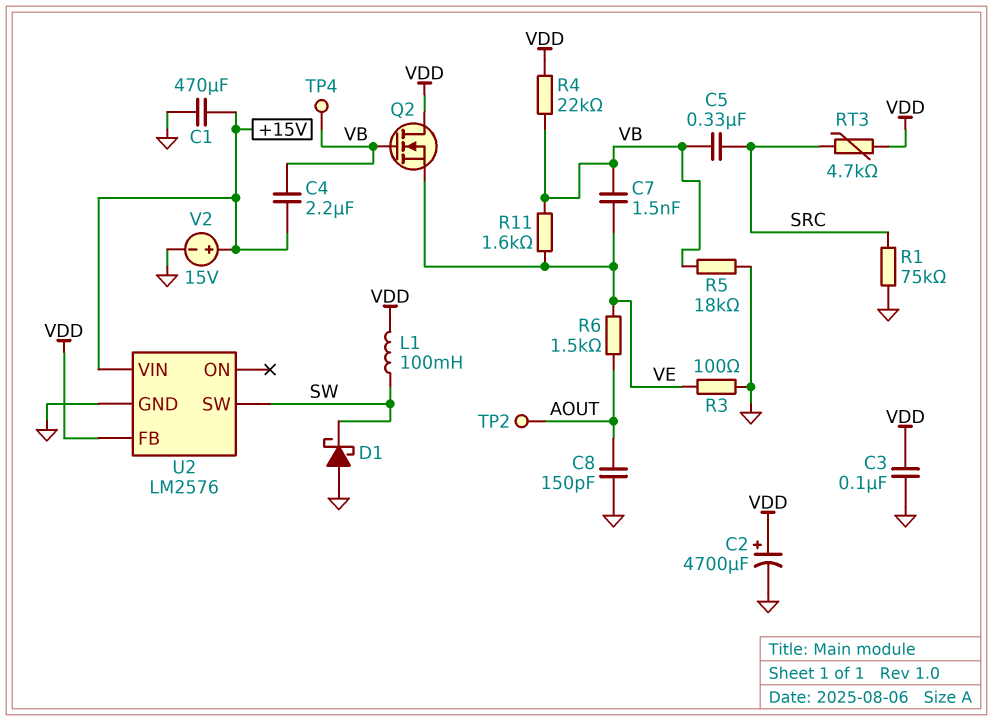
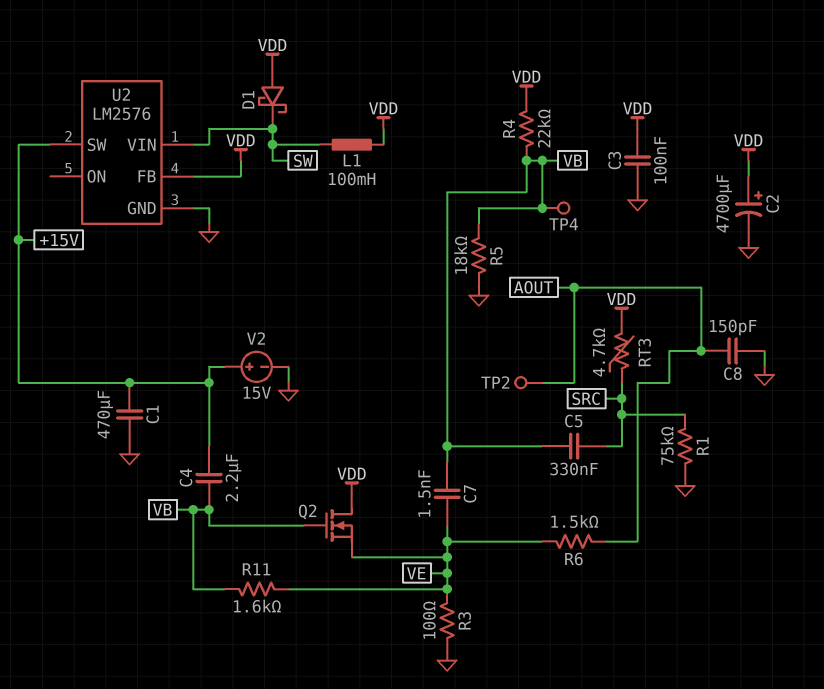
D1: schottky (A GND, K SW) -> schottky (A VDD, K SW)
U2 pin SW: SW -> +15V
U2 pin VIN: +15V -> SW

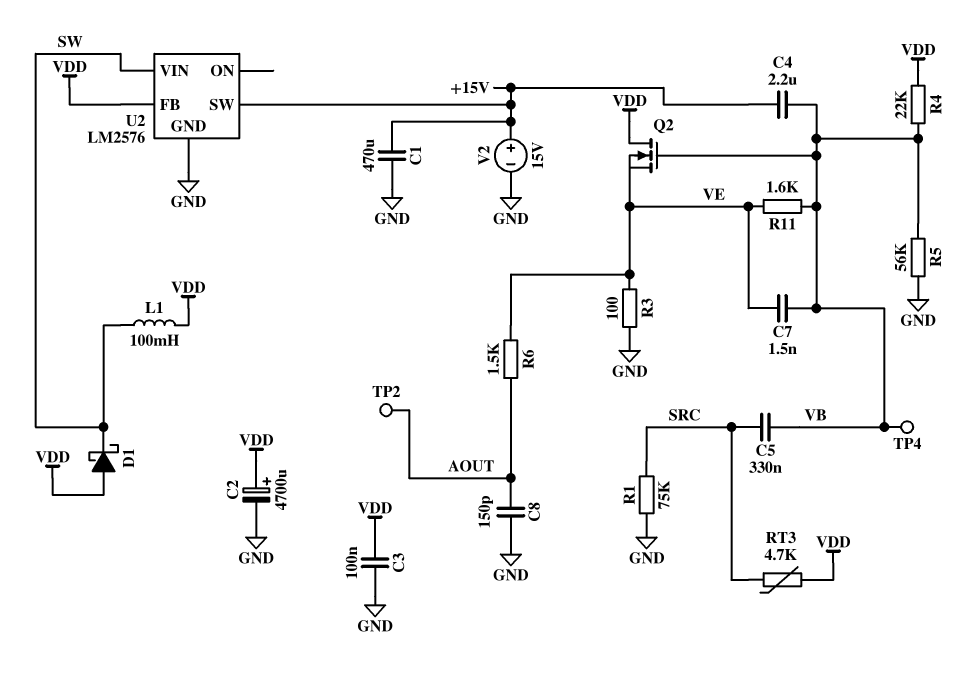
R5: 18k (GND, VB) -> 56k (GND, VB)

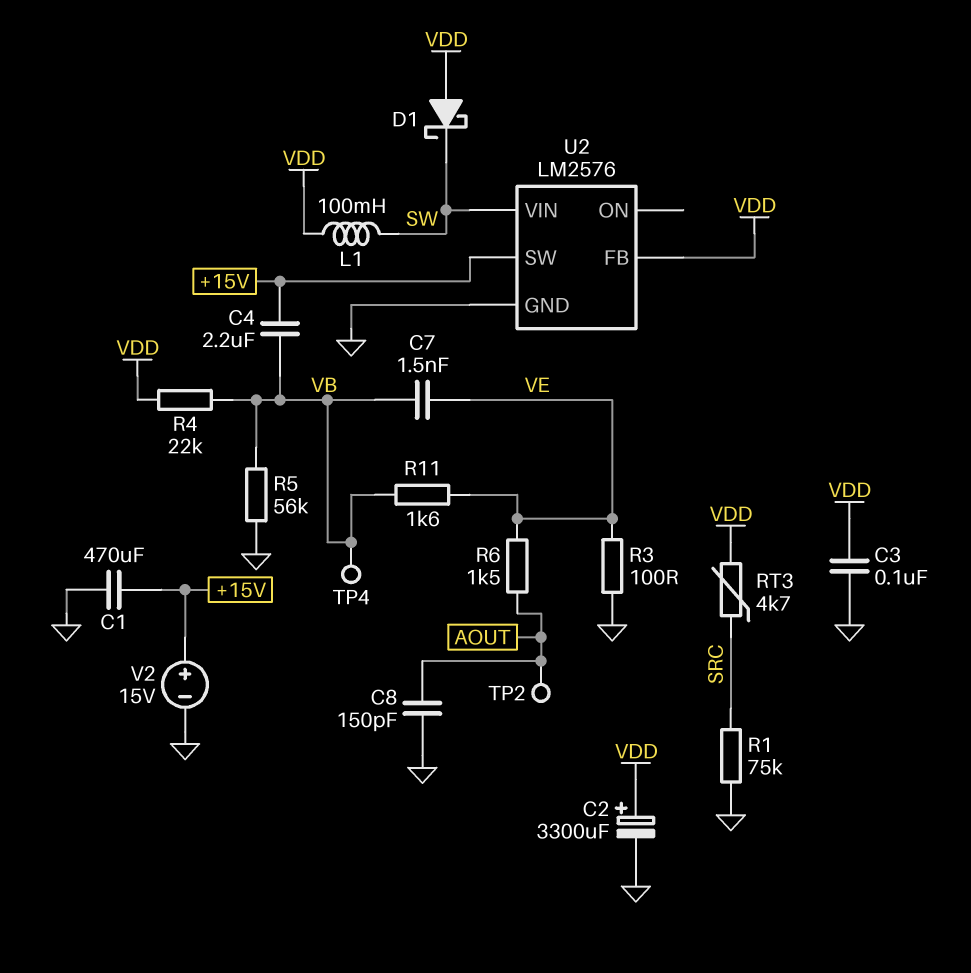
C2: 4700uF (plus VDD, minus GND) -> 3300uF (plus VDD, minus GND)
C5: 330nF (SRC, VB) -> none
Q2: NMOS (G VB, D VDD, S VE) -> none

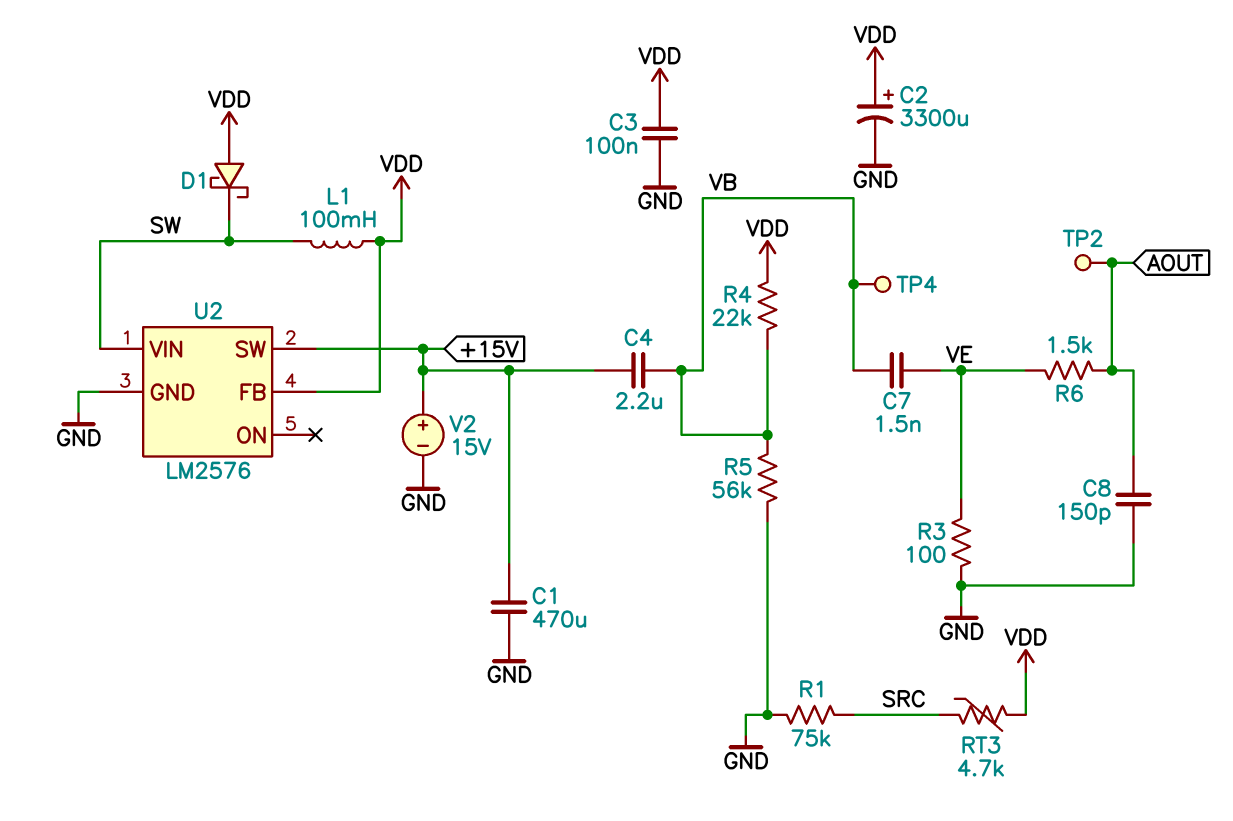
R11: 1.6k (VB, VE) -> none

